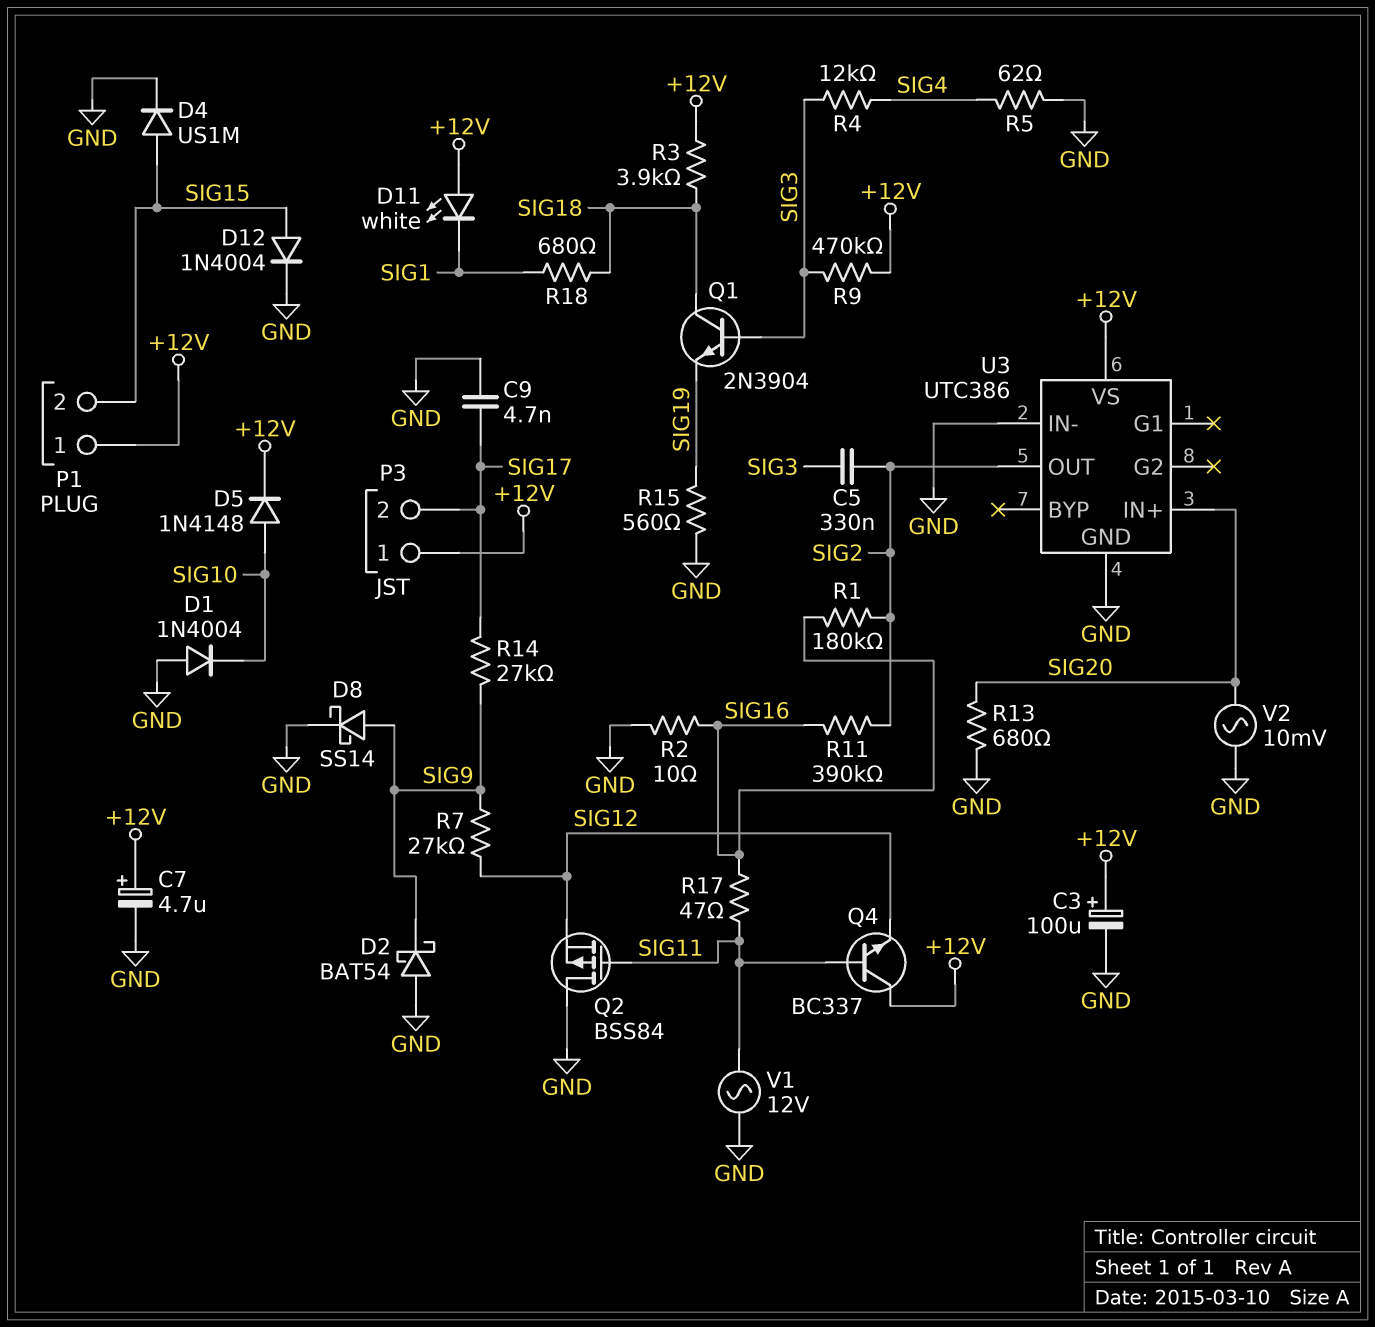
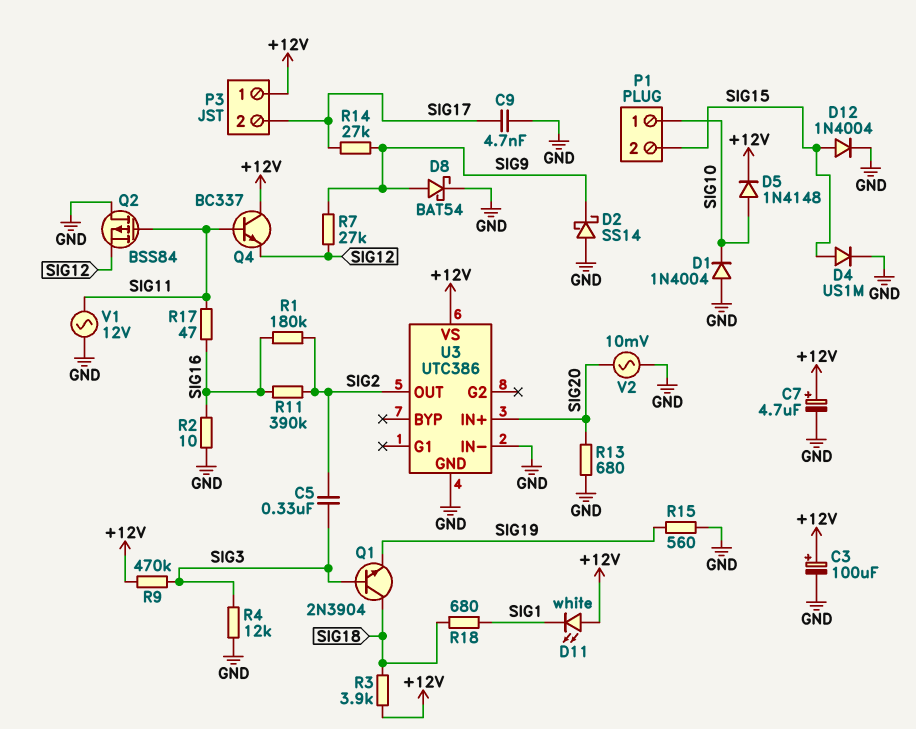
D2: schottky BAT54 (A GND, K SIG9) -> schottky SS14 (A GND, K SIG9)
D8: schottky SS14 (A SIG9, K GND) -> schottky BAT54 (A SIG9, K GND)
P1 pin 1: +12V -> SIG10
R4: 12k (SIG3, SIG4) -> 12k (GND, SIG3)
R5: 62 (GND, SIG4) -> none

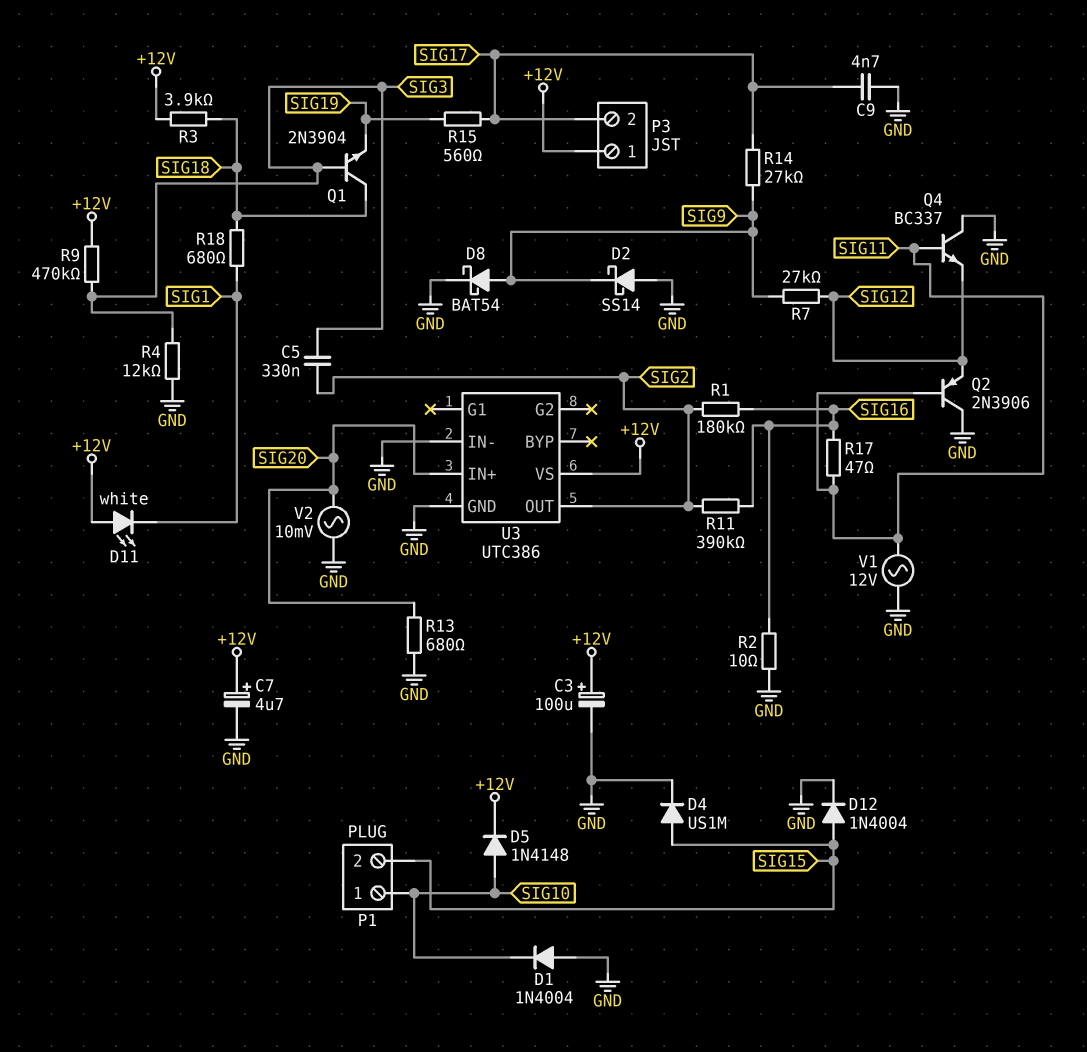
Q2: PMOS BSS84 (G SIG11, D GND, S SIG12) -> PNP 2N3906 (B SIG11, C GND, E SIG12)
Q4: NPN BC337 (B SIG11, C +12V, E SIG12) -> NPN BC337 (B SIG11, C GND, E SIG12)
R15: 560 (GND, SIG19) -> 560 (SIG17, SIG19)

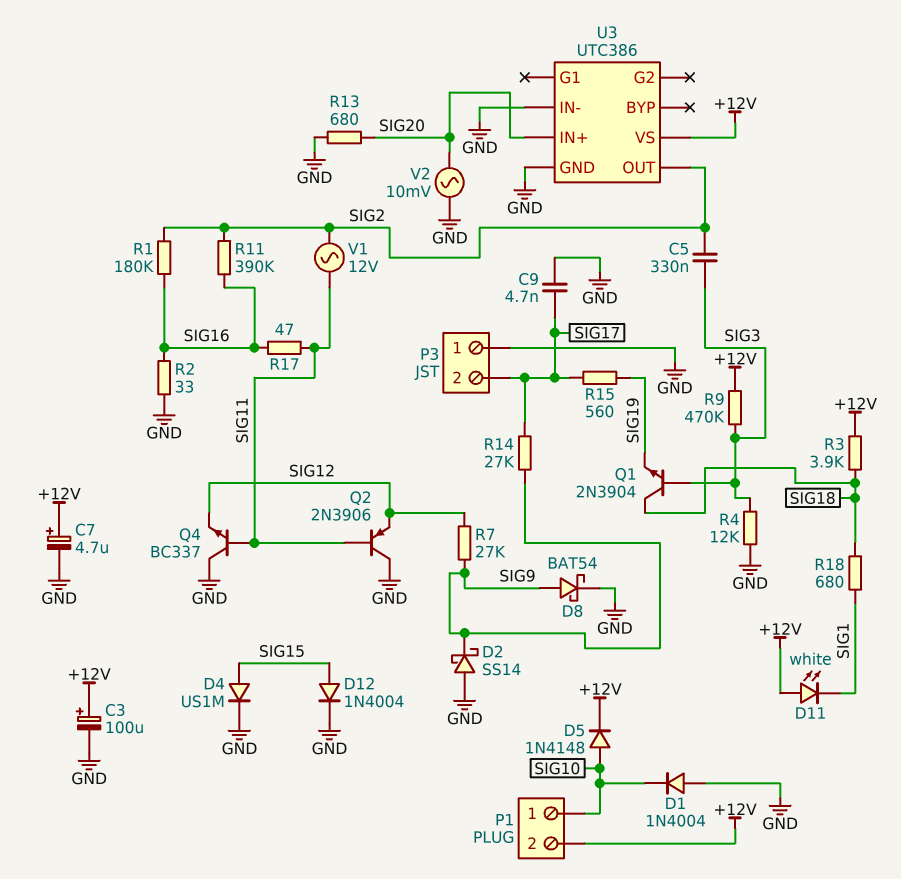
P1 pin 2: SIG15 -> +12V
P3 pin 1: +12V -> GND
R2: 10 (GND, SIG16) -> 33 (GND, SIG16)
V1: AC 12V (GND, SIG11) -> AC 12V (SIG2, SIG11)

